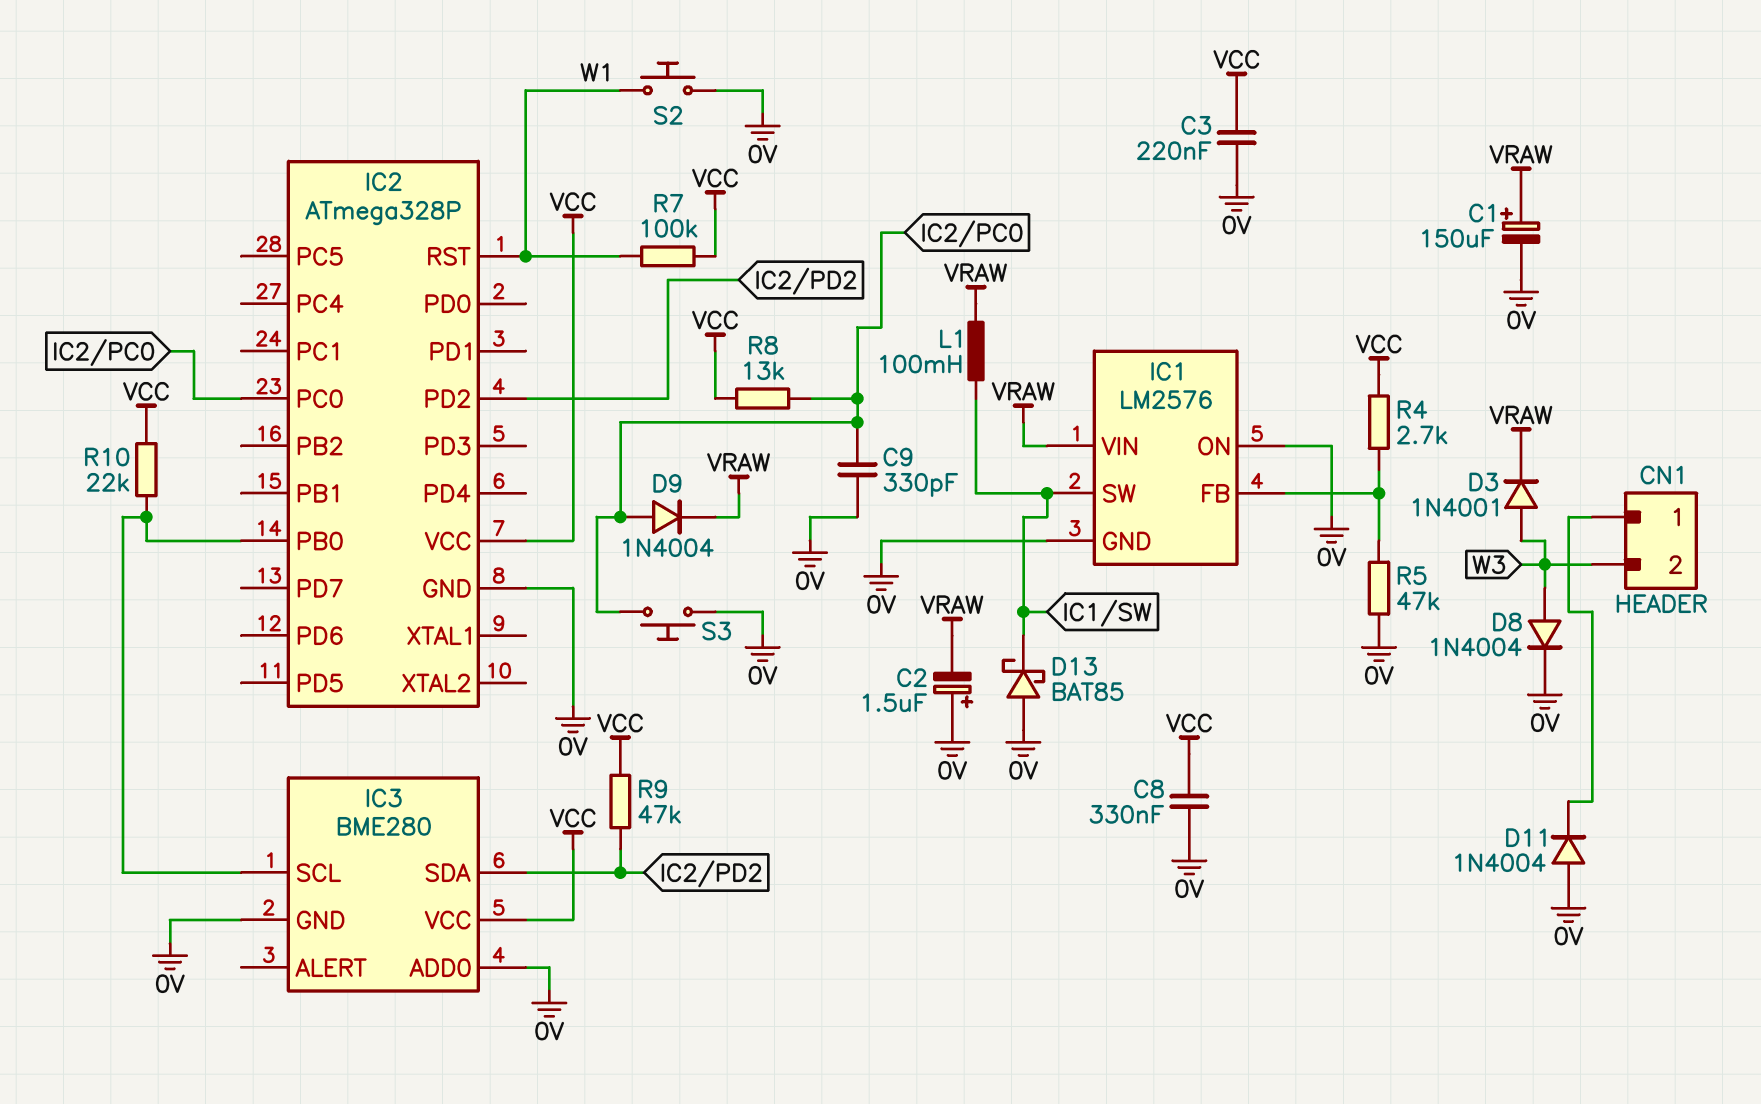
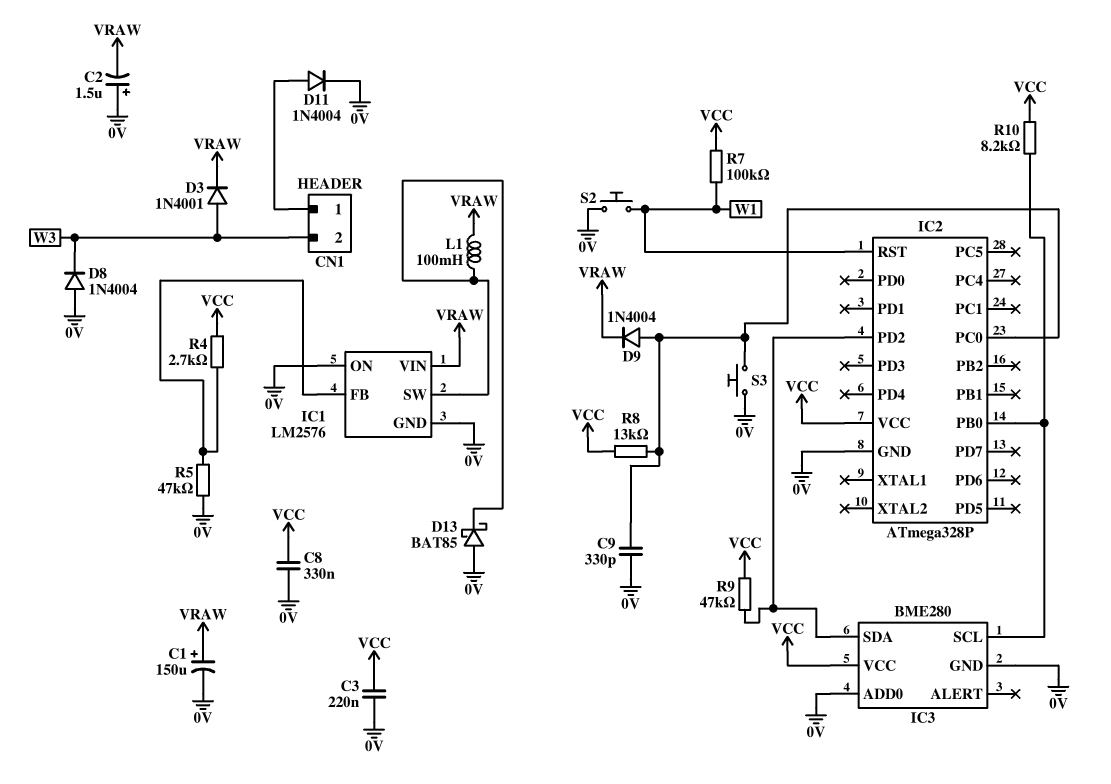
D8: diode 1N4004 (A W3, K 0V) -> diode 1N4004 (A 0V, K W3)
D11: diode 1N4004 (A 0V, K CN1/1) -> diode 1N4004 (A CN1/1, K 0V)
R10: 22k (IC2/PB0, VCC) -> 8.2k (IC2/PB0, VCC)

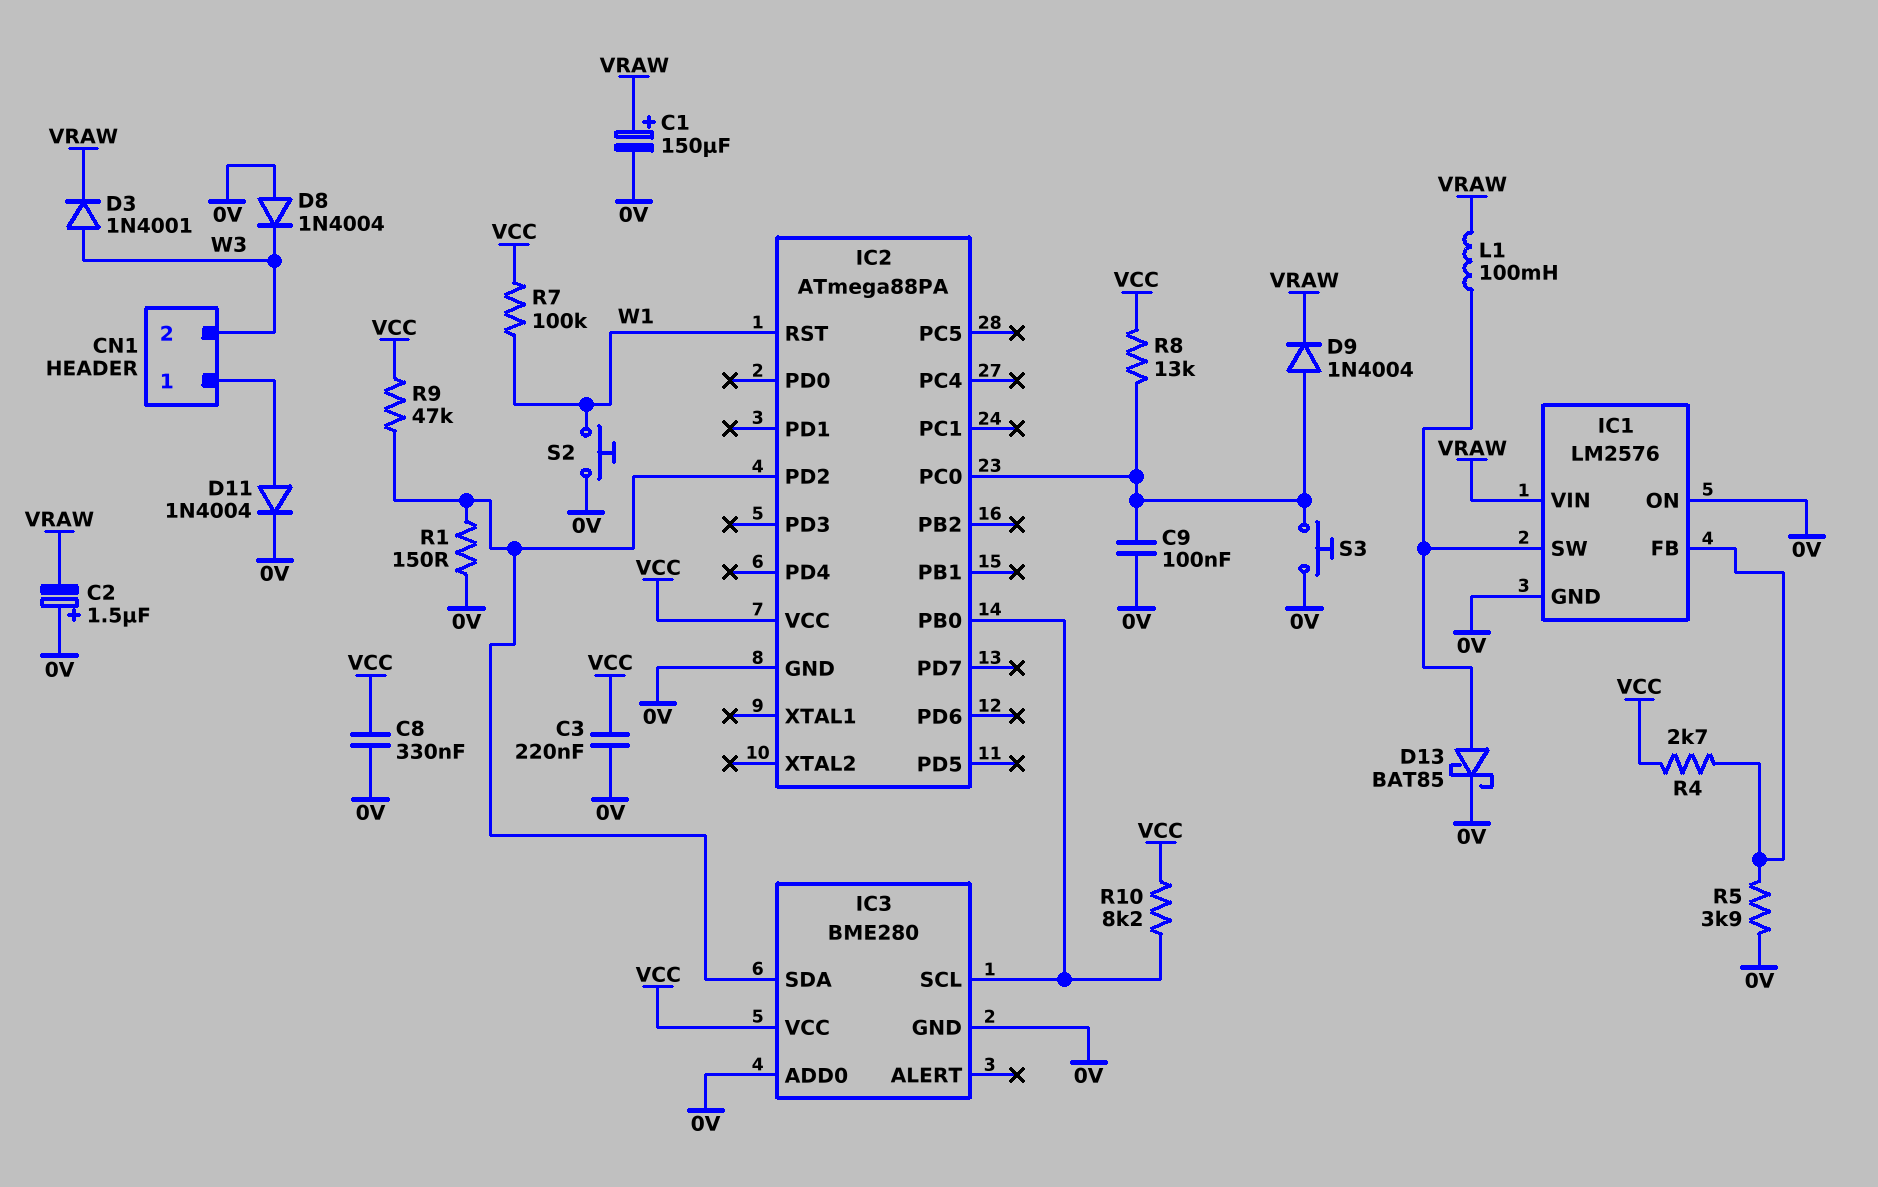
C9: 330pF (0V, IC2/PC0) -> 100nF (0V, IC2/PC0)
D13: schottky BAT85 (A 0V, K IC1/SW) -> schottky BAT85 (A IC1/SW, K 0V)
IC2: ATmega328P -> ATmega88PA
R1: none -> 150 (0V, IC2/PD2)
R5: 47k (0V, IC1/FB) -> 3.9k (0V, IC1/FB)

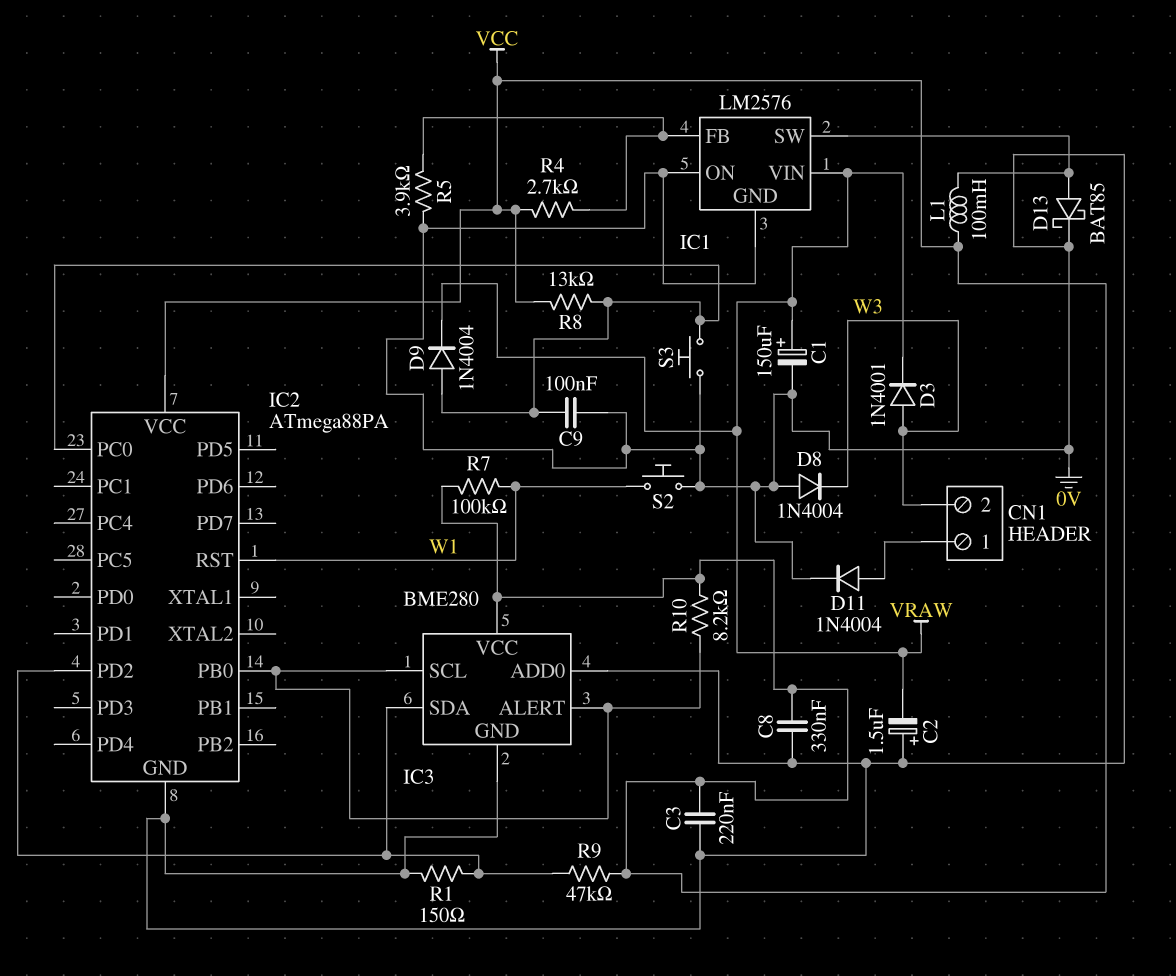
IC3 pin ALERT: none -> IC2/PB0
L1: 100mH (IC1/SW, VRAW) -> 100mH (IC1/SW, VCC)

